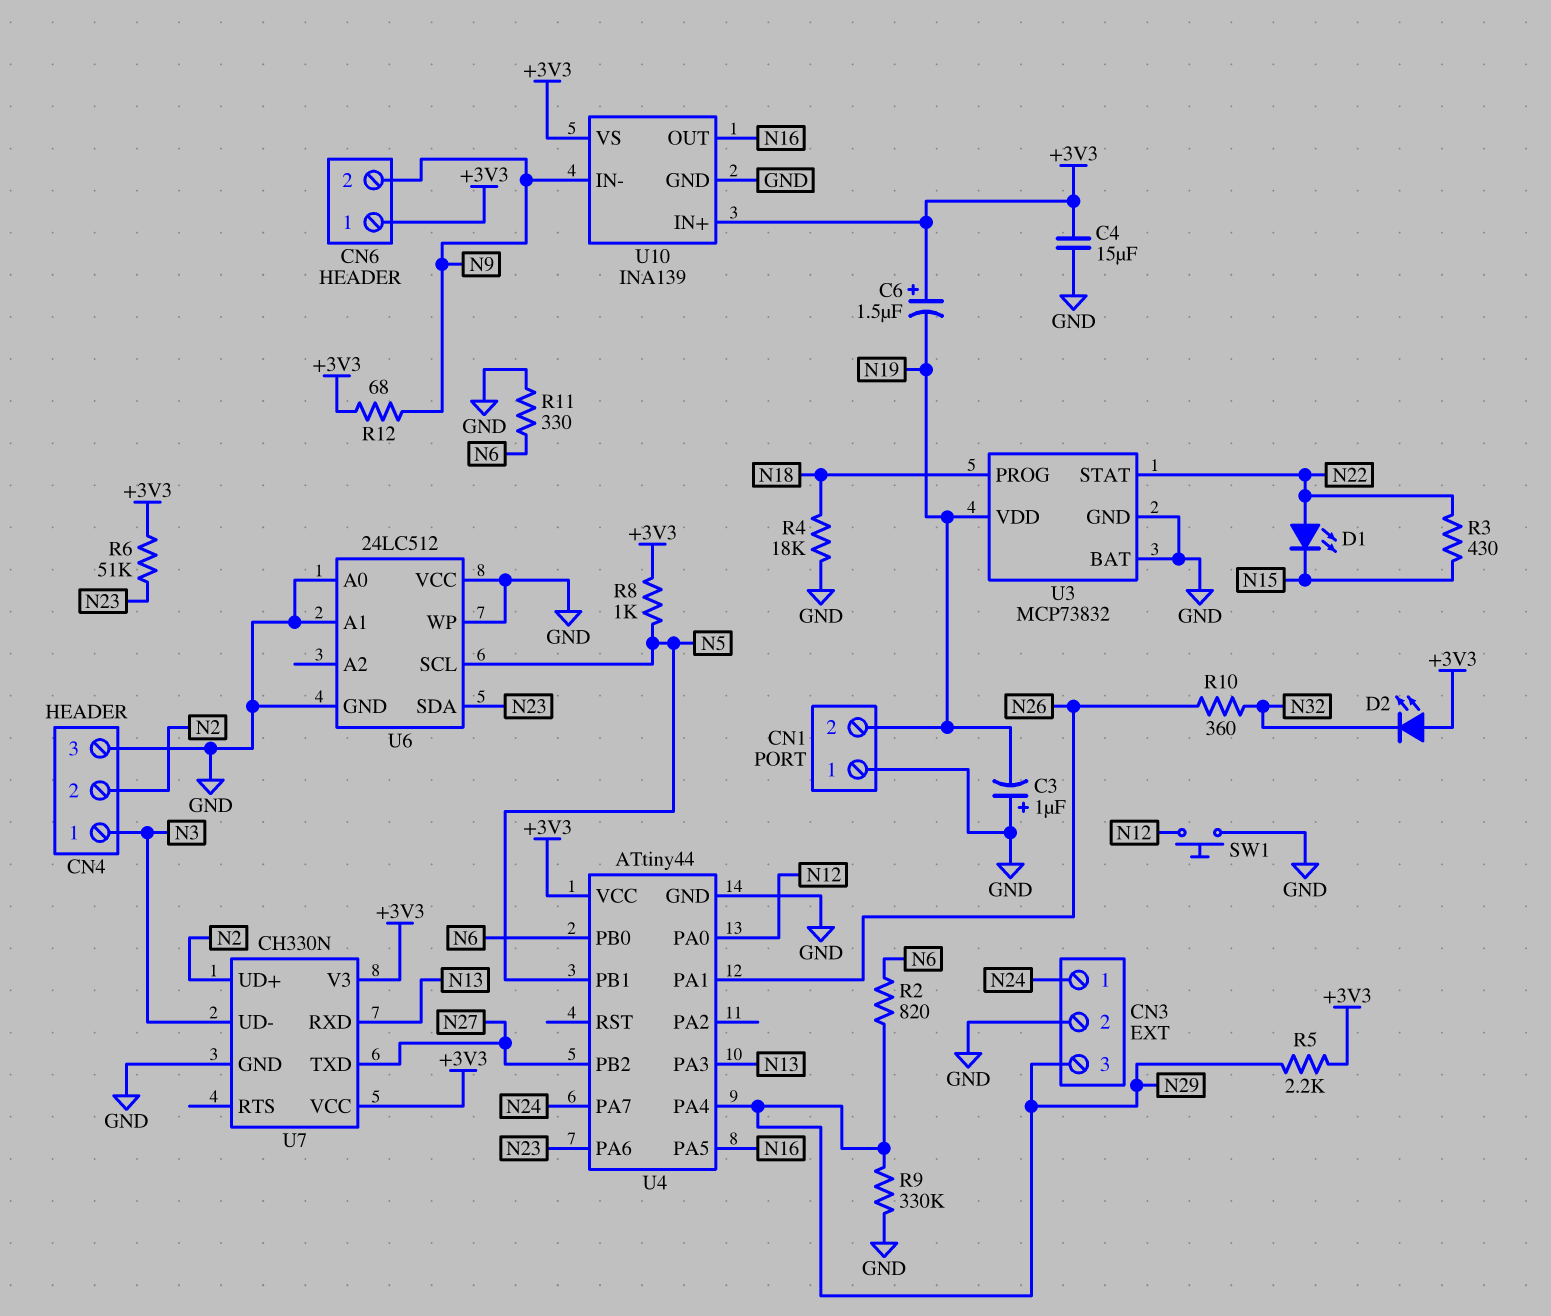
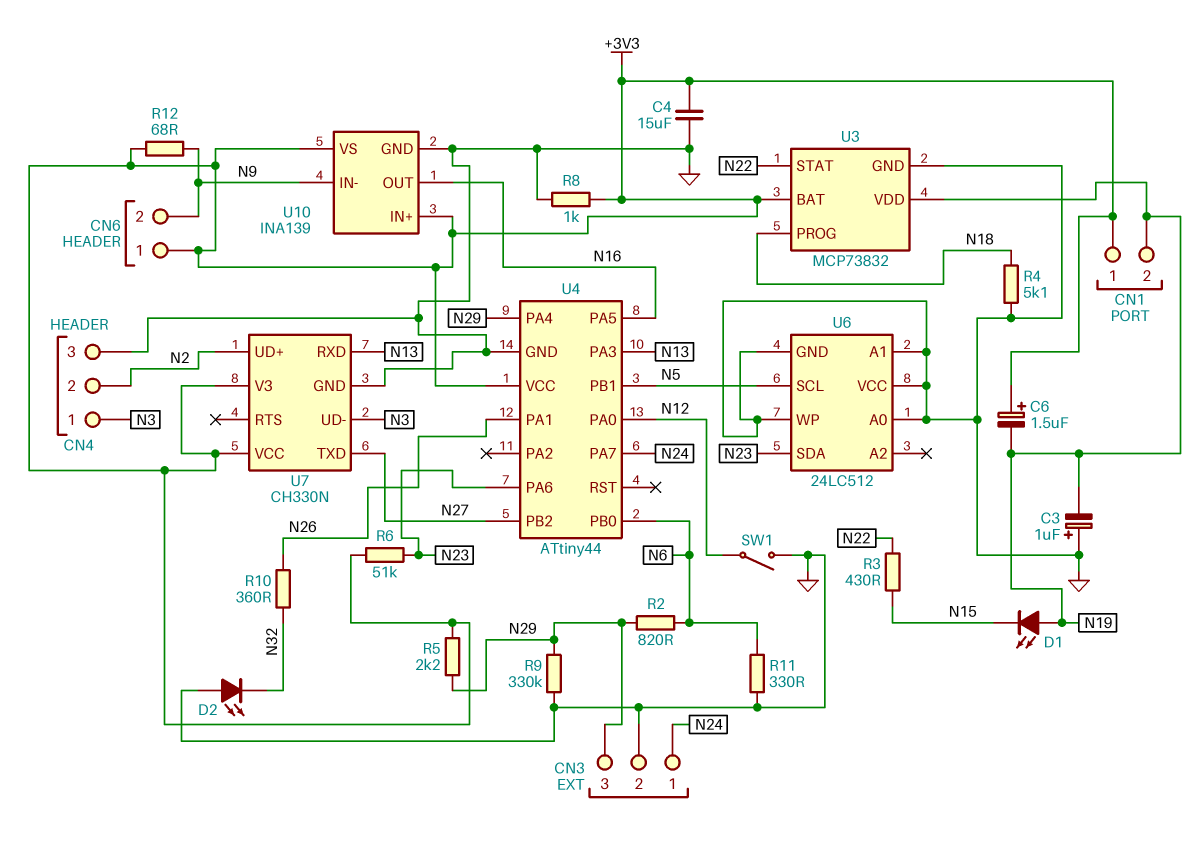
CN1 pin 1: GND -> +3V3
D1: LED (A N22, K N15) -> LED (A N19, K N15)
D2: LED (A +3V3, K N32) -> LED (A GND, K N32)
R4: 18k (GND, N18) -> 5.1k (GND, N18)
R8: 1k (+3V3, N5) -> 1k (+3V3, GND)
SW1: button (GND, N12) -> switch (GND, N12)
U3 pin BAT: GND -> +3V3

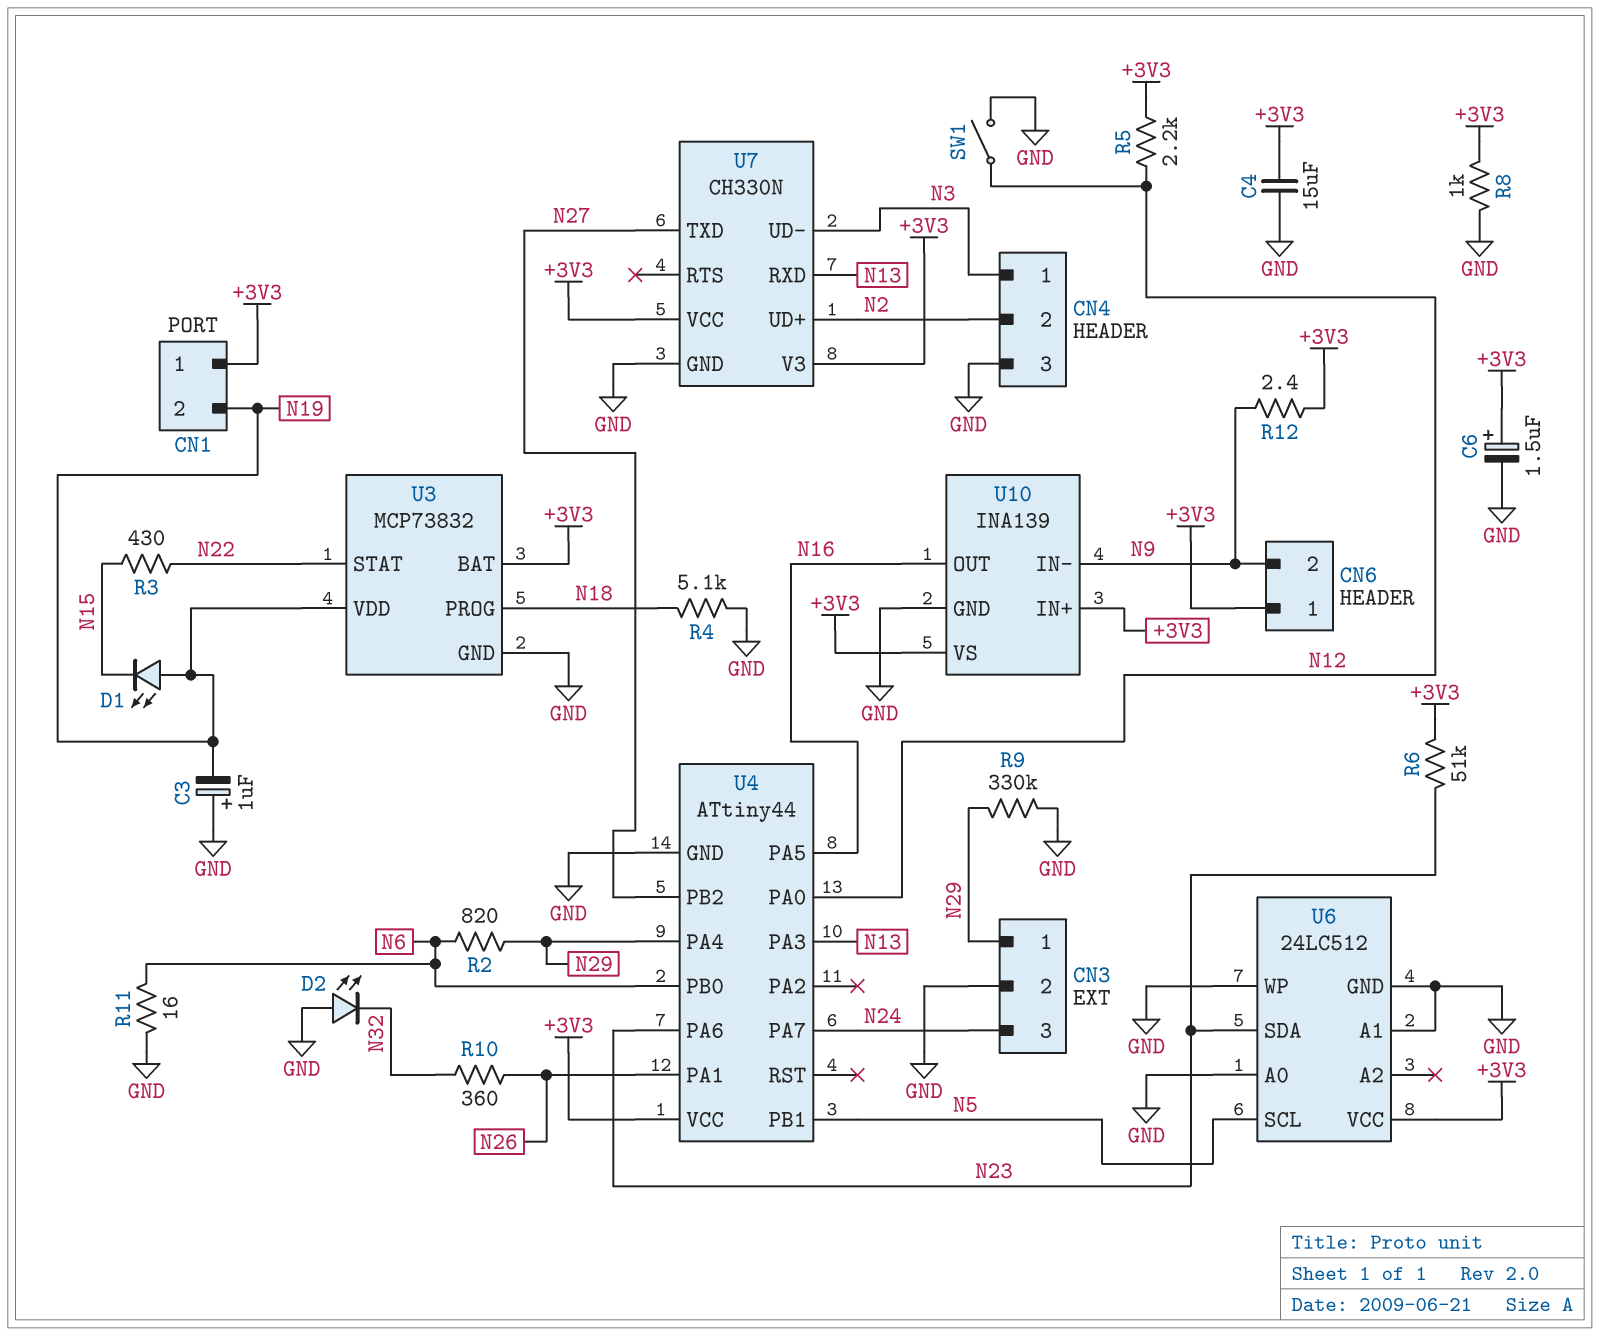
C6: 1.5uF (plus +3V3, minus N19) -> 1.5uF (plus +3V3, minus GND)
CN3 pin 1: N24 -> N29
CN3 pin 3: N29 -> N24
R5: 2.2k (+3V3, N29) -> 2.2k (+3V3, N12)
R11: 330 (GND, N6) -> 16 (GND, N6)
R12: 68 (+3V3, N9) -> 2.4 (+3V3, N9)
U6 pin VCC: GND -> +3V3

